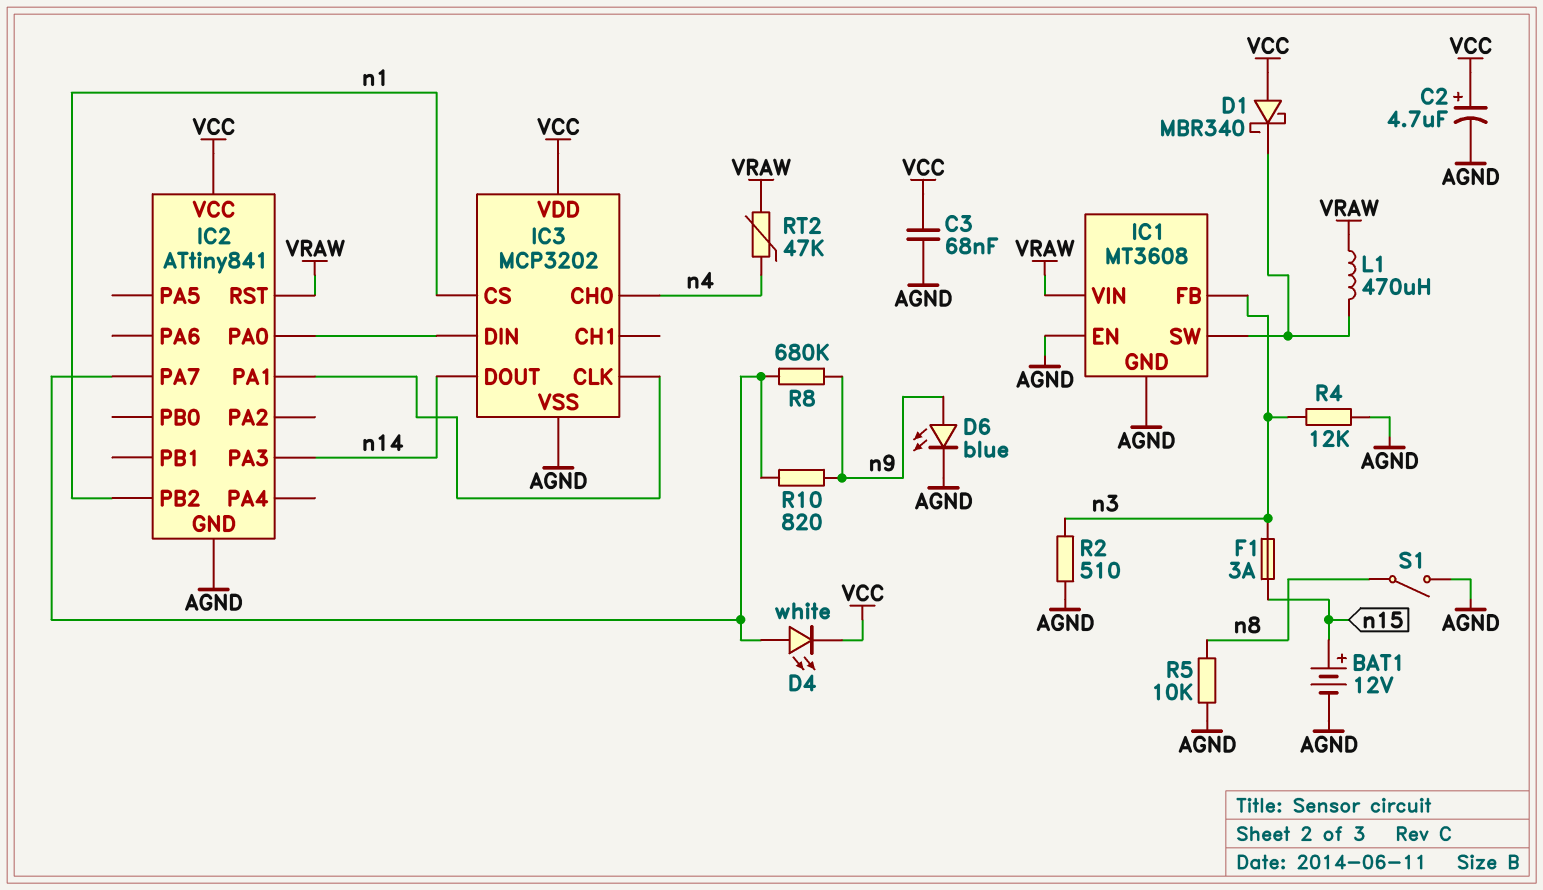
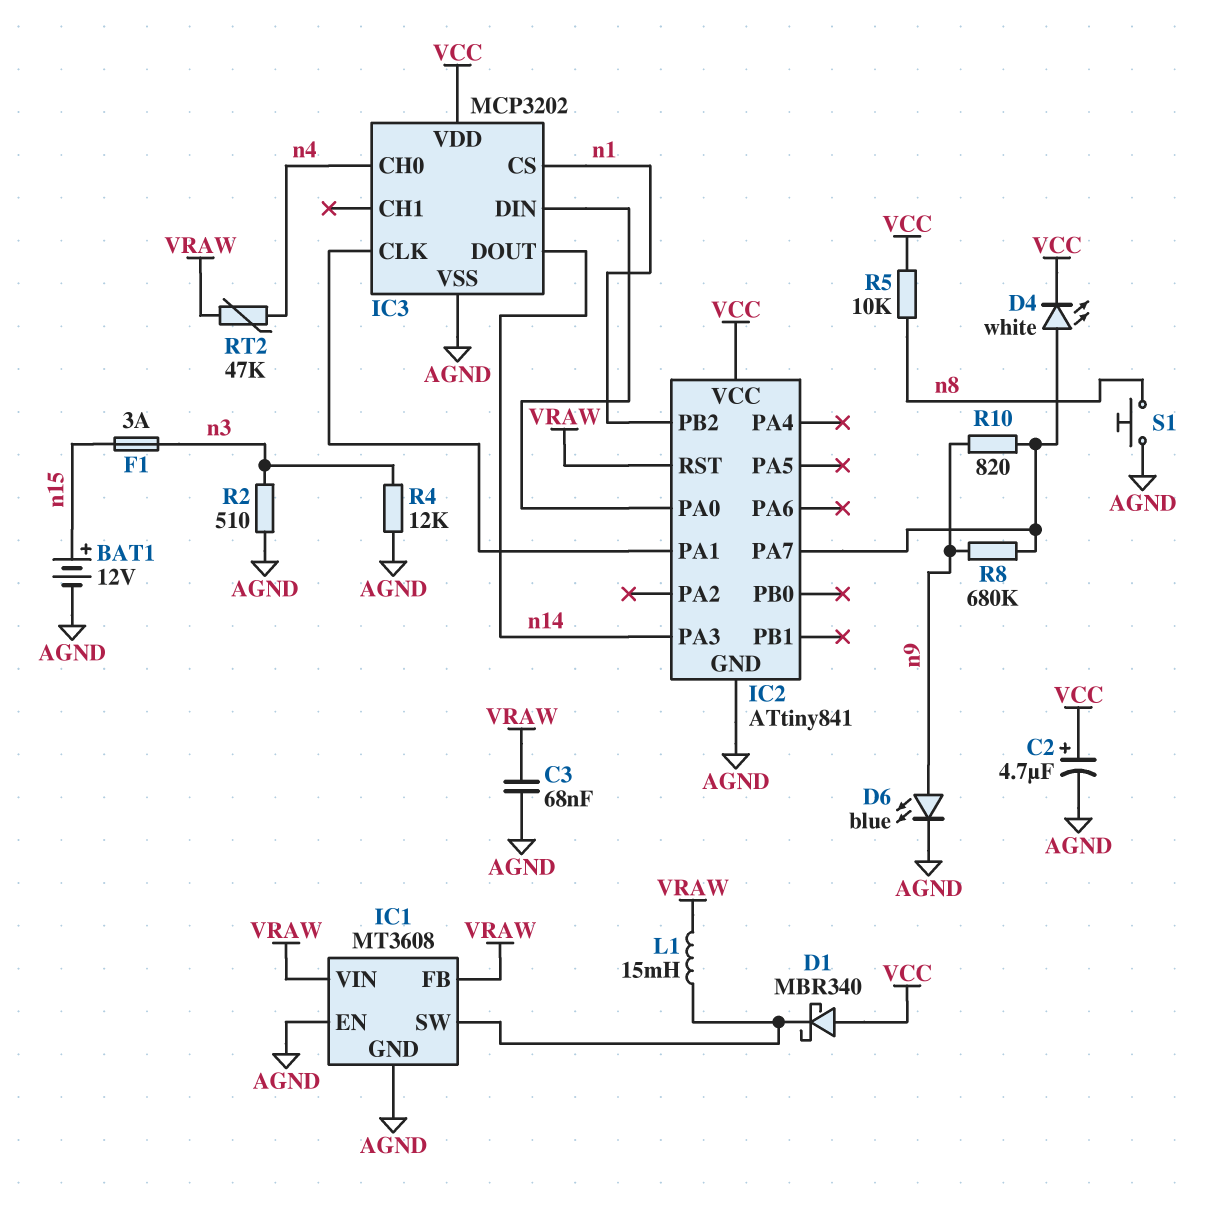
C3: 68nF (AGND, VCC) -> 68nF (AGND, VRAW)
IC1 pin FB: n3 -> VRAW
L1: 470uH (IC1/SW, VRAW) -> 15mH (IC1/SW, VRAW)
R5: 10k (AGND, n8) -> 10k (VCC, n8)
S1: switch (AGND, n8) -> button (AGND, n8)

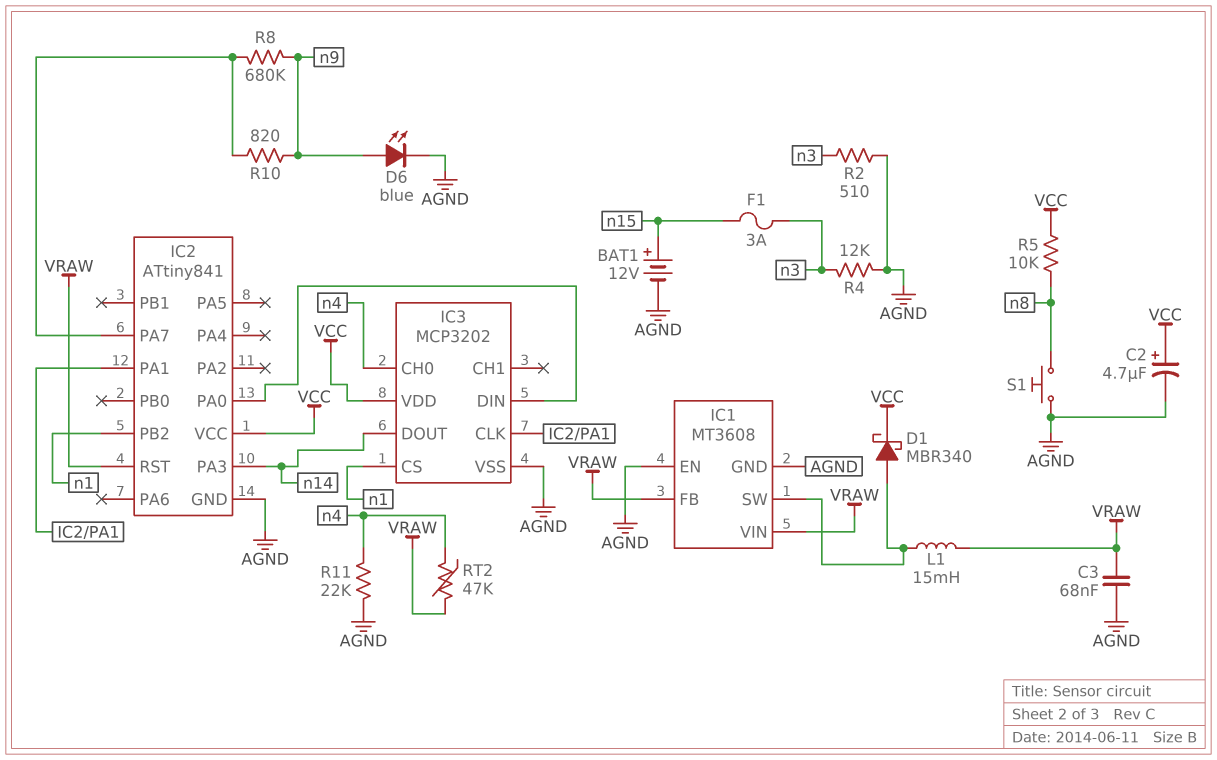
D1: schottky MBR340 (A VCC, K IC1/SW) -> schottky MBR340 (A IC1/SW, K VCC)
D4: LED white (A IC2/PA7, K VCC) -> none
R11: none -> 22k (AGND, n4)

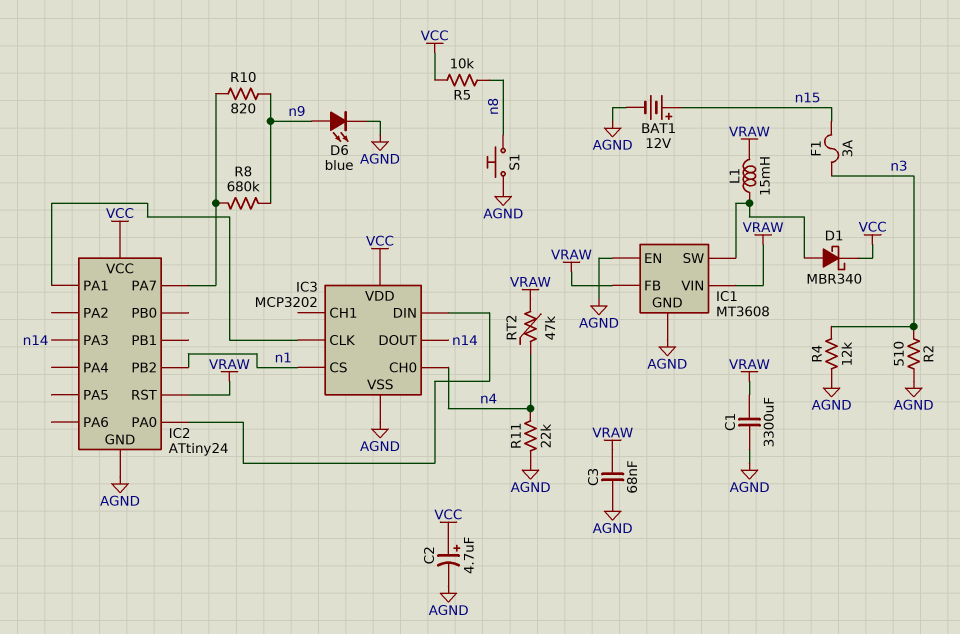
C1: none -> 3300uF (AGND, VRAW)
IC2: ATtiny841 -> ATtiny24

